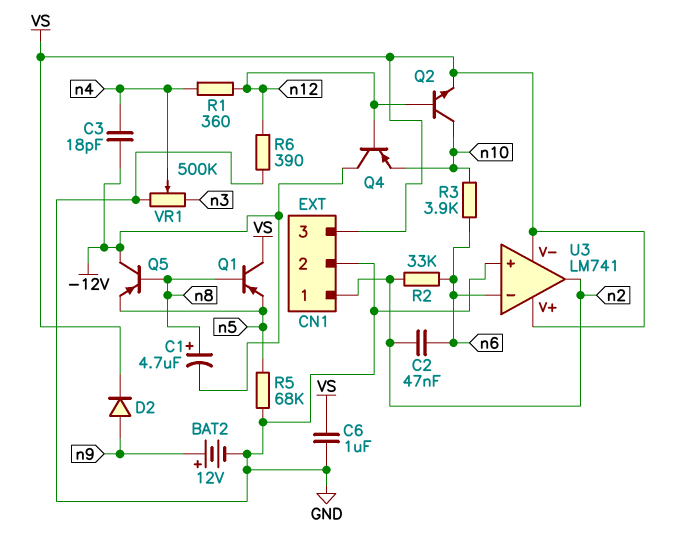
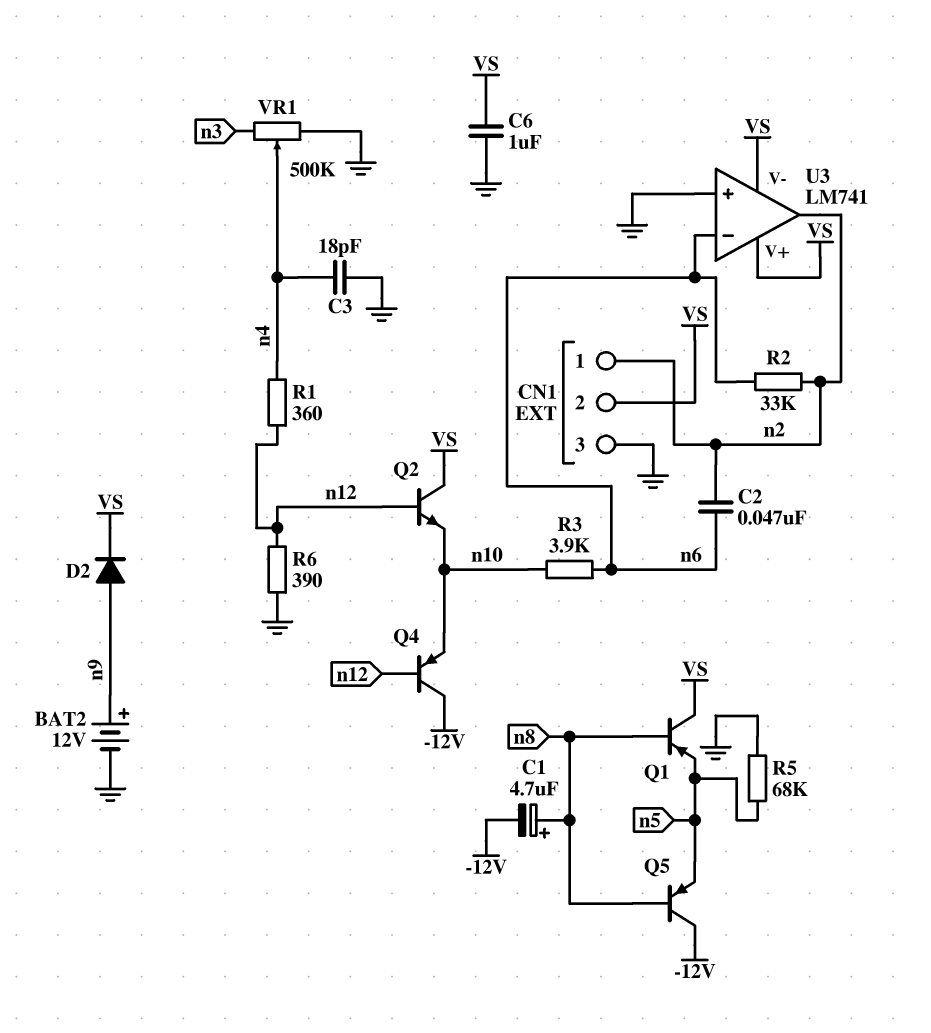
C3: 18pF (-12V, n4) -> 18pF (GND, n4)
CN1 pin 2: GND -> VS
CN1 pin 3: VS -> GND
Q2: NPN (B n12, C n10, E VS) -> NPN (B n12, C VS, E n10)

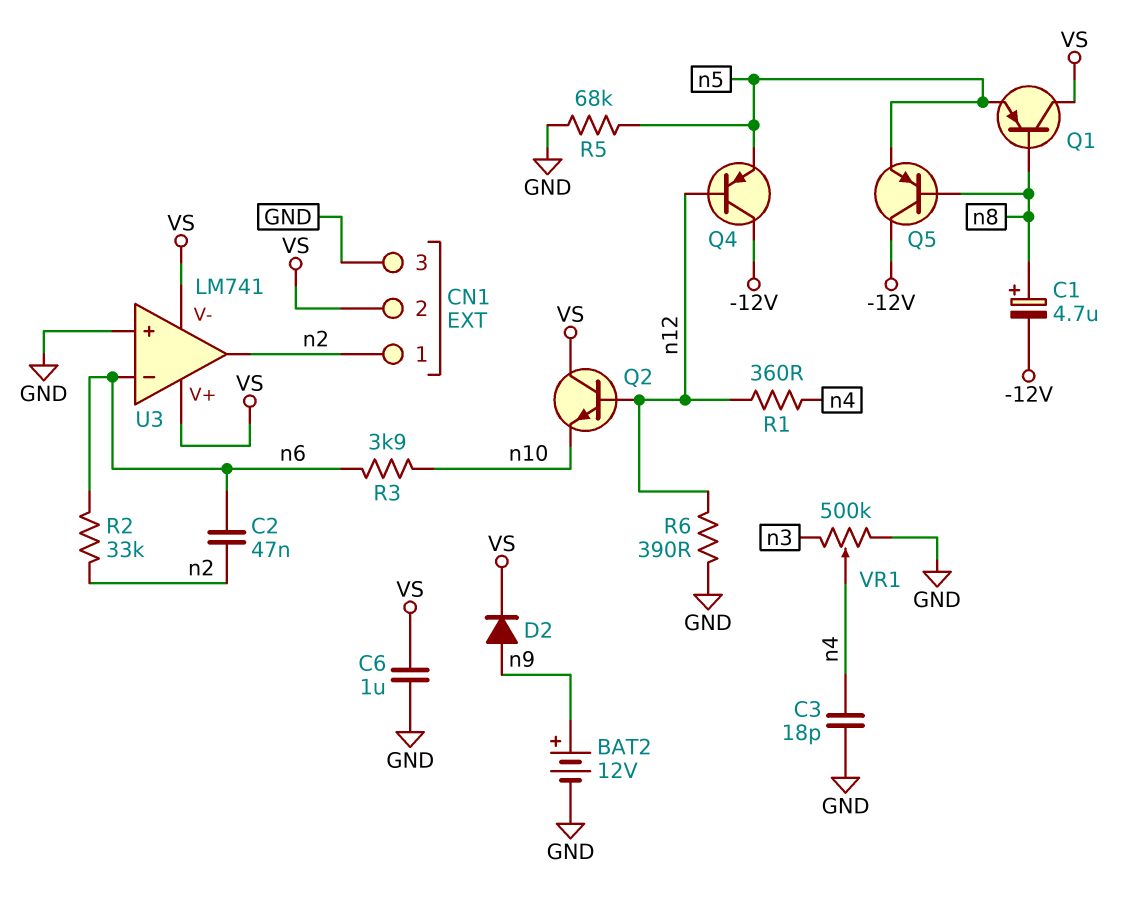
Q4: PNP (B n12, C -12V, E n10) -> PNP (B n12, C -12V, E n5)

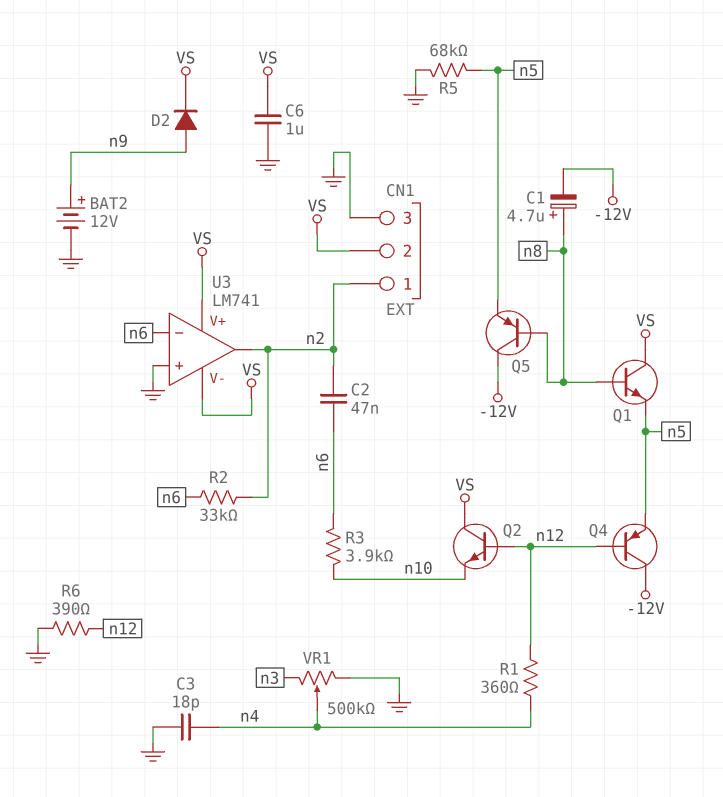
Q1: PNP (B n8, C VS, E n5) -> NPN (B n8, C VS, E n5)

